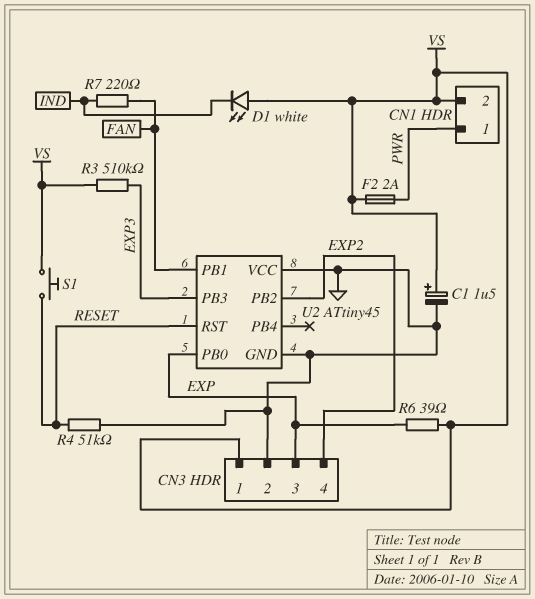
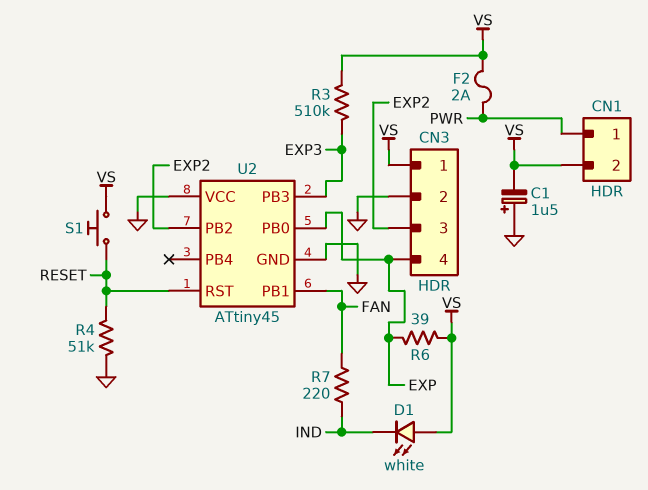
C1: 1.5uF (plus VS, minus GND) -> 1.5uF (plus GND, minus VS)
CN3 pin 3: EXP -> EXP2
CN3 pin 4: EXP2 -> EXP

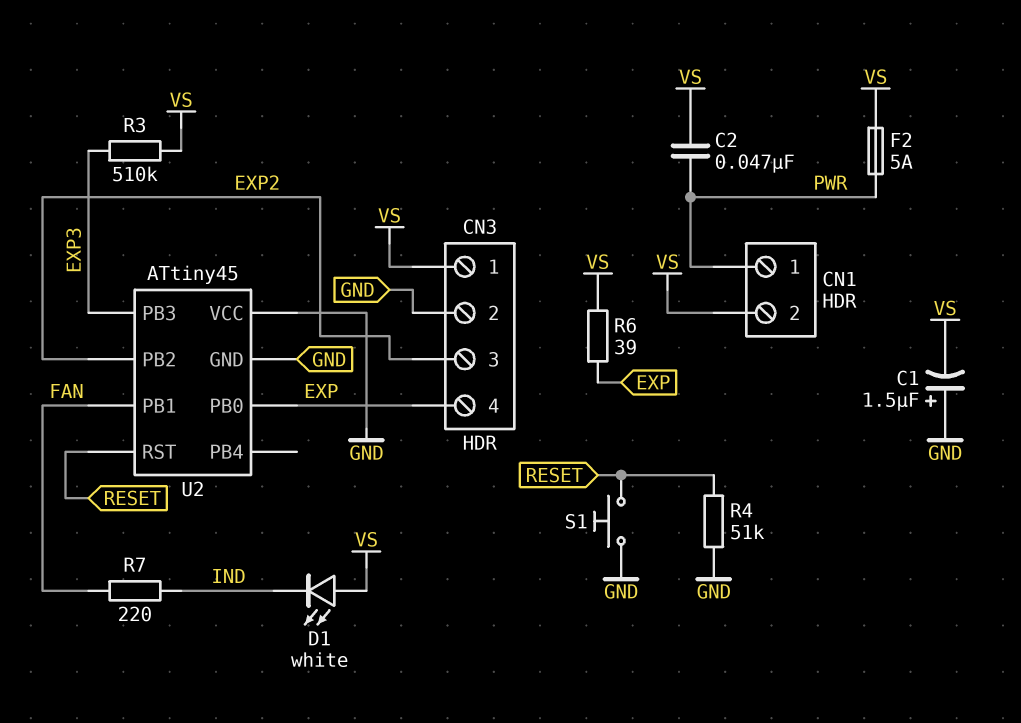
C2: none -> 47nF (PWR, VS)
F2: 2A (PWR, VS) -> 5A (PWR, VS)
S1: button (RESET, VS) -> button (GND, RESET)

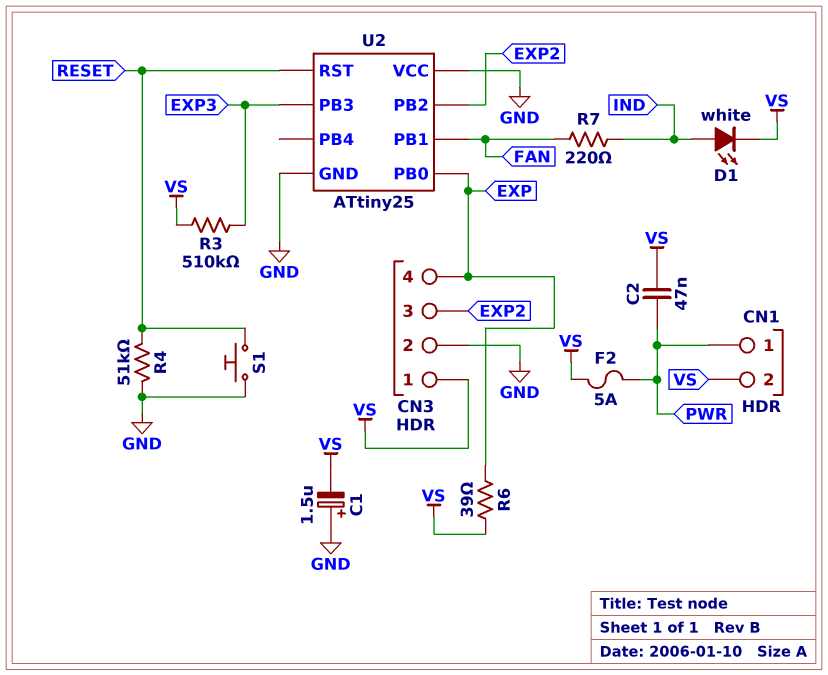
D1: LED white (A VS, K IND) -> LED white (A IND, K VS)
U2: ATtiny45 -> ATtiny25

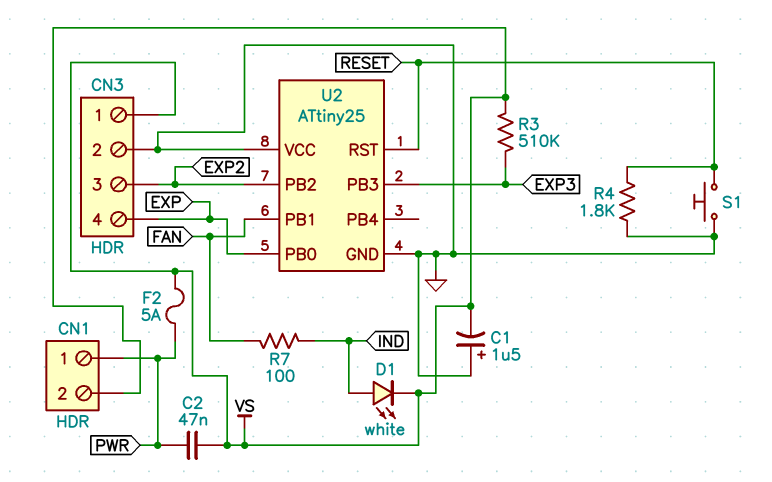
R4: 51k (GND, RESET) -> 1.8k (GND, RESET)
R6: 39 (EXP, VS) -> none
R7: 220 (FAN, IND) -> 100 (FAN, IND)

